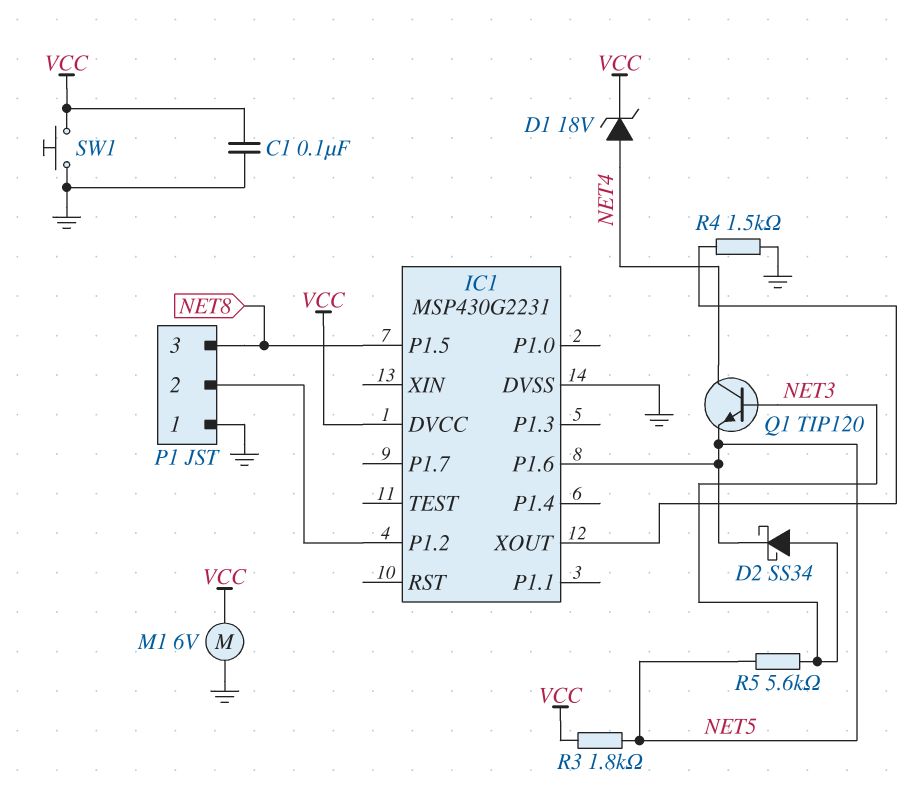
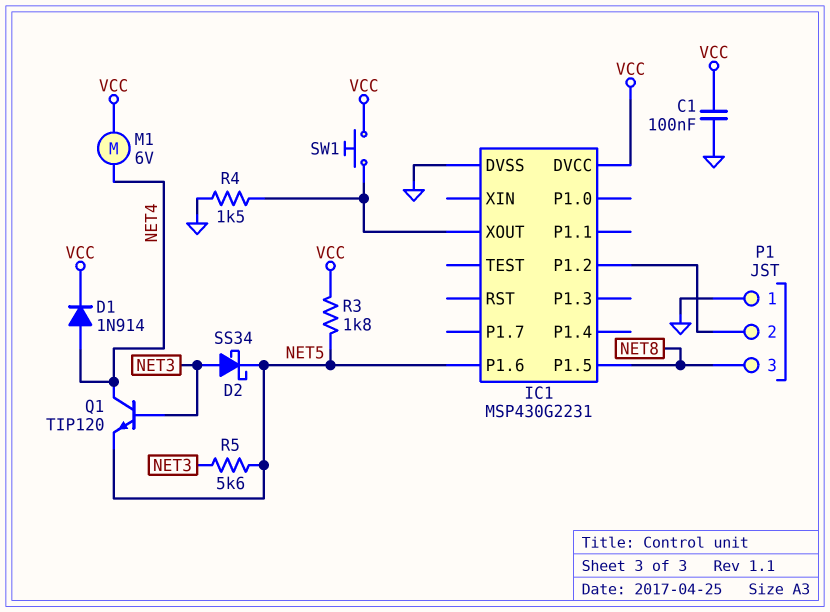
D1: zener 18V (A NET4, K VCC) -> diode 1N914 (A NET4, K VCC)
M1: motor 6V (GND, VCC) -> motor 6V (NET4, VCC)
SW1: button (GND, VCC) -> button (IC1/XOUT, VCC)

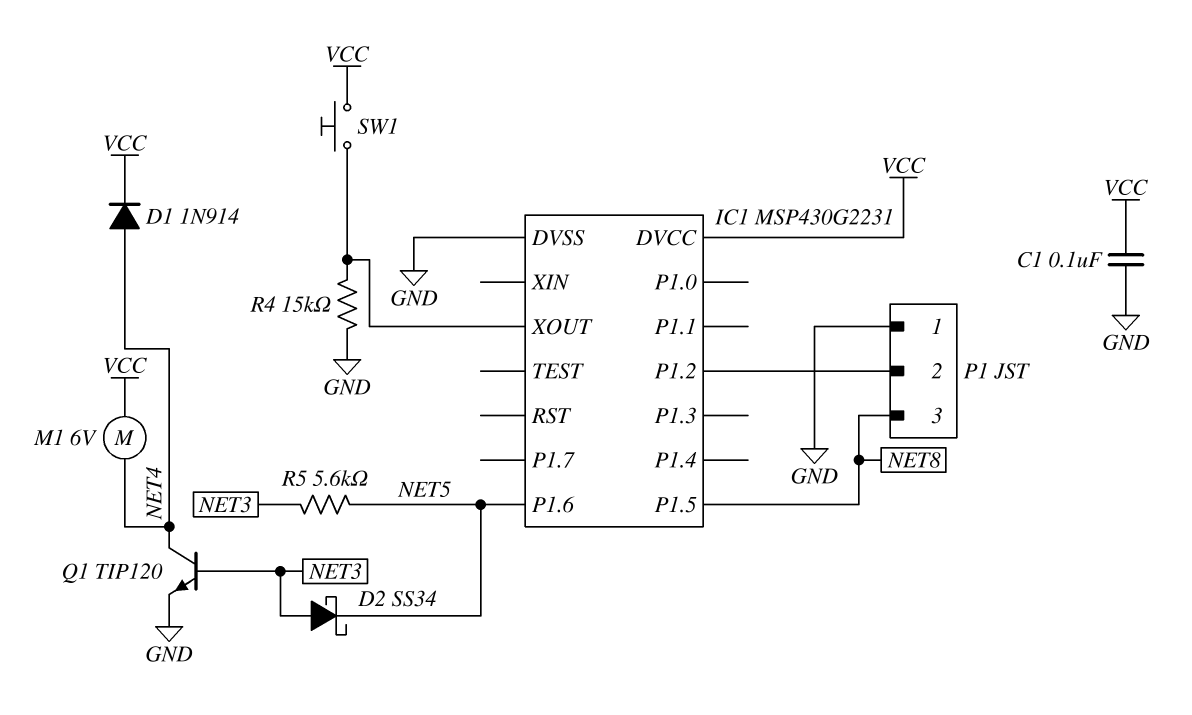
Q1: NPN TIP120 (B NET3, C NET4, E NET5) -> NPN TIP120 (B NET3, C NET4, E GND)
R3: 1.8k (NET5, VCC) -> none
R4: 1.5k (GND, IC1/XOUT) -> 15k (GND, IC1/XOUT)

